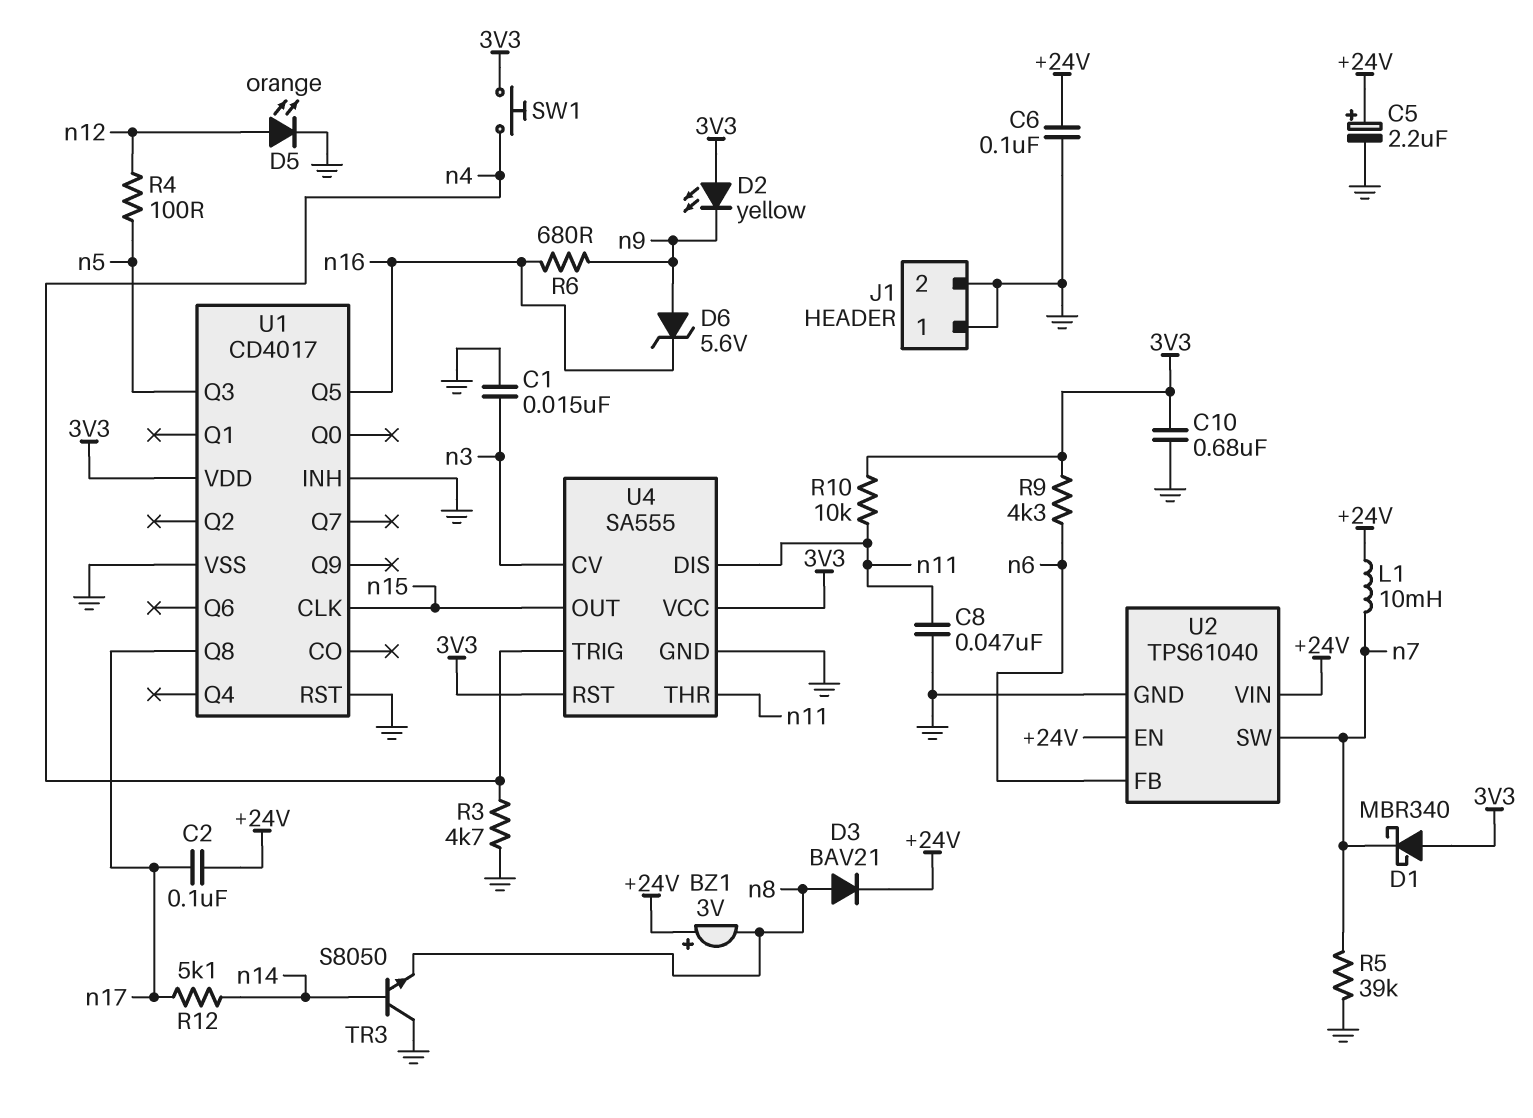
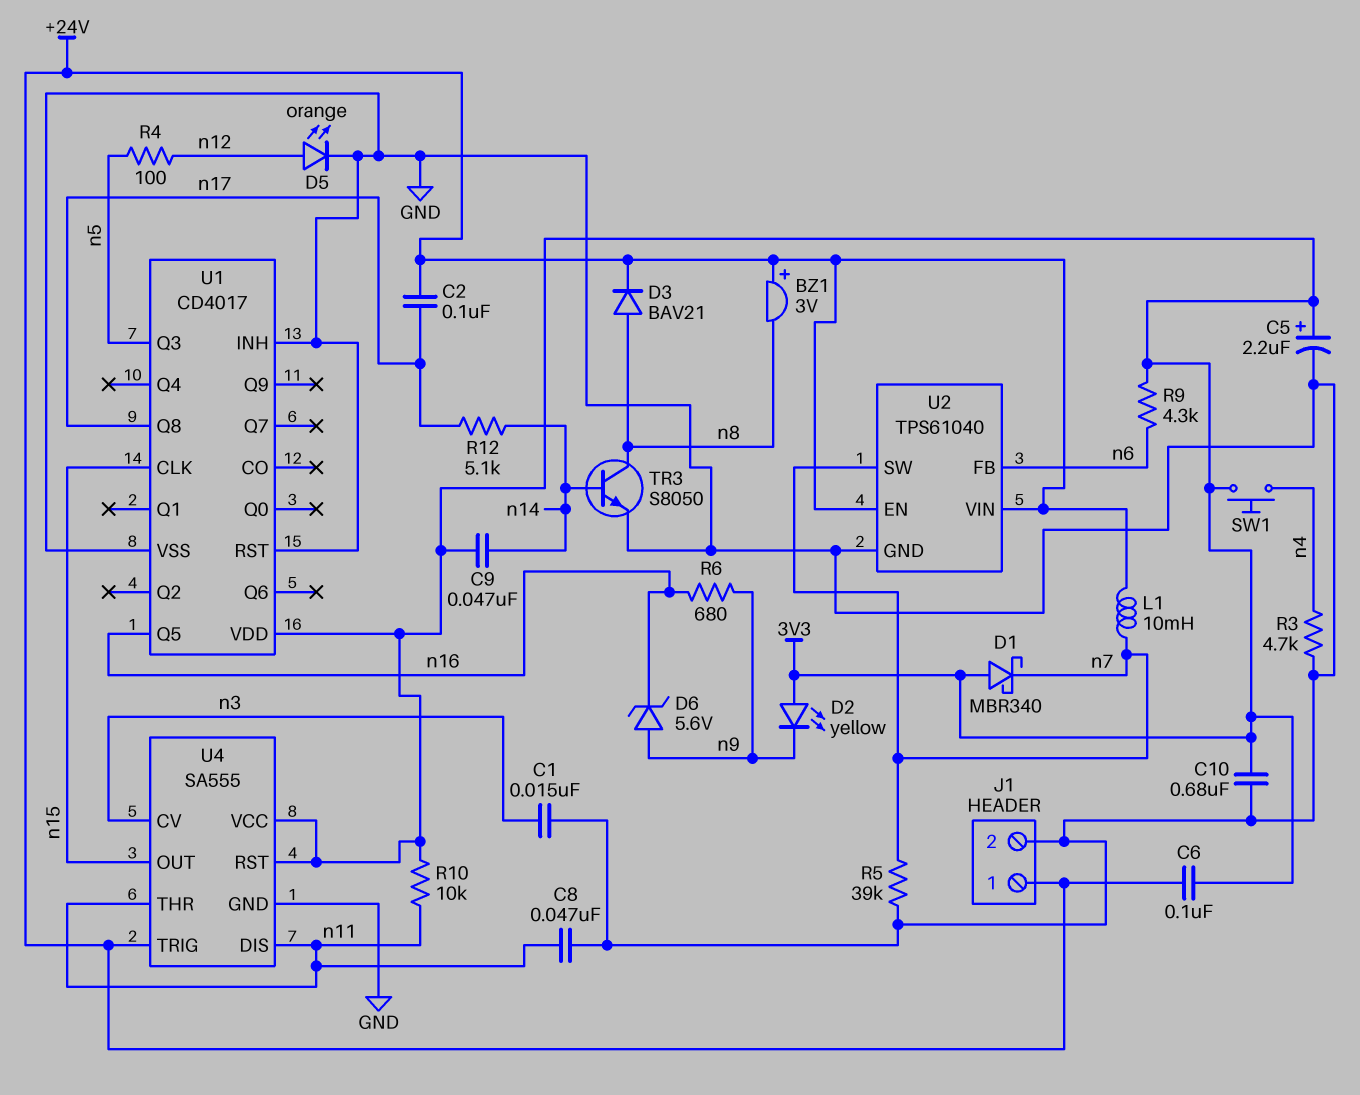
C5: 2.2uF (plus +24V, minus GND) -> 2.2uF (plus 3V3, minus GND)
C6: 100nF (+24V, GND) -> 100nF (+24V, 3V3)
C9: none -> 47nF (3V3, n14)
J1 pin 1: GND -> +24V
TR3: NPN S8050 (B n14, C GND, E n8) -> NPN S8050 (B n14, C n8, E GND)
U4 pin TRIG: n4 -> +24V

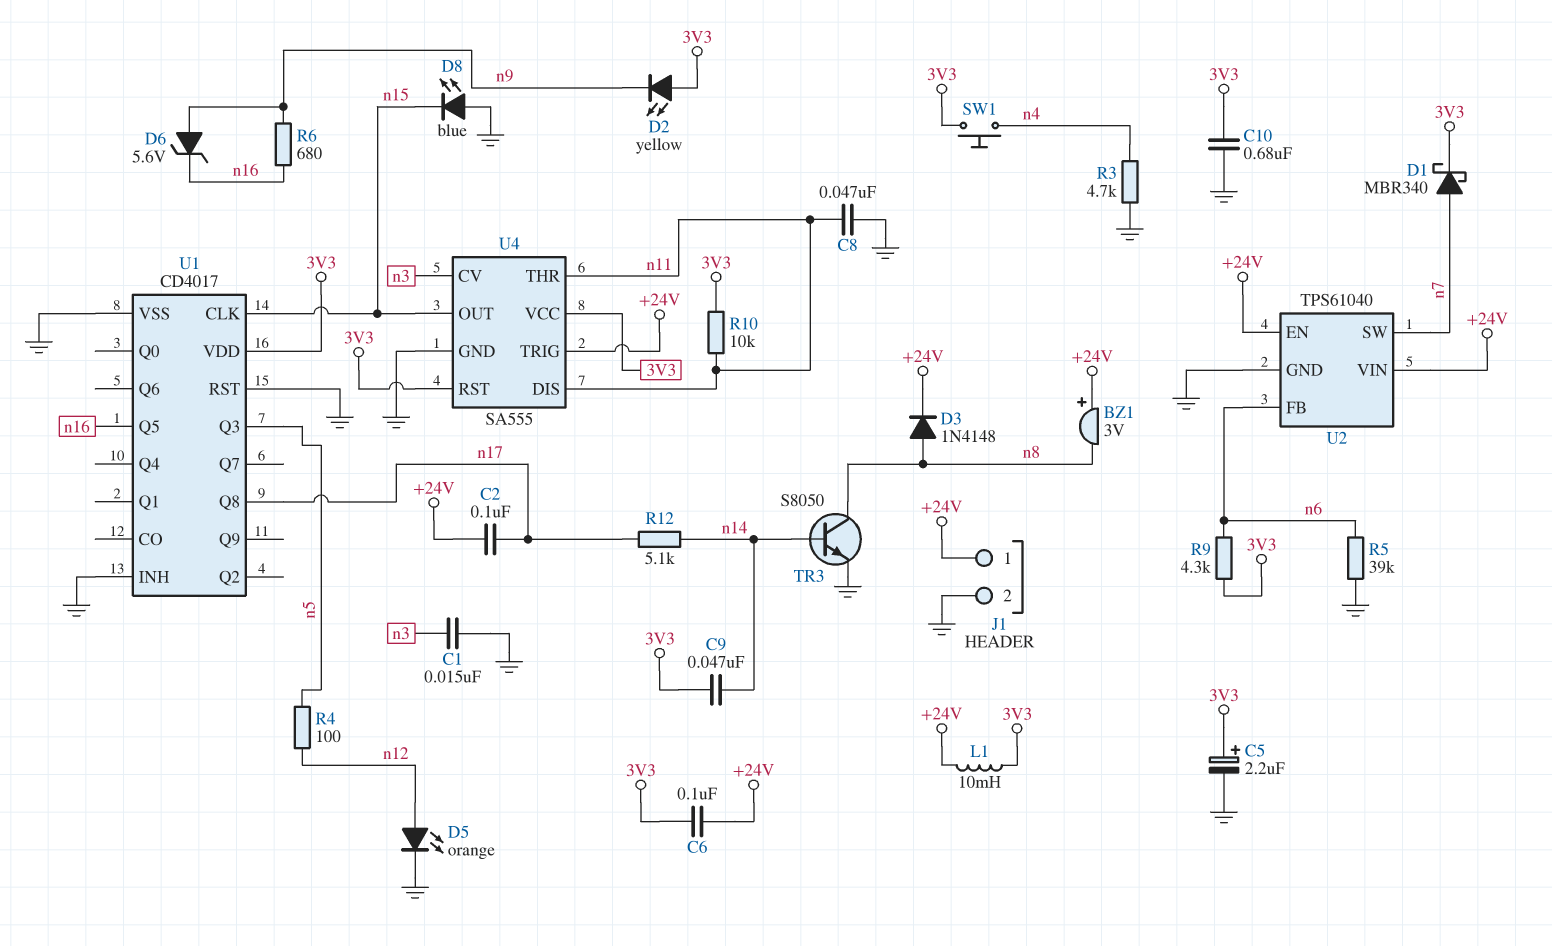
D1: schottky MBR340 (A 3V3, K n7) -> schottky MBR340 (A n7, K 3V3)
D3: diode BAV21 (A n8, K +24V) -> diode 1N4148 (A n8, K +24V)
D8: none -> LED blue (A GND, K n15)
L1: 10mH (+24V, n7) -> 10mH (+24V, 3V3)
R5: 39k (GND, n7) -> 39k (GND, n6)

